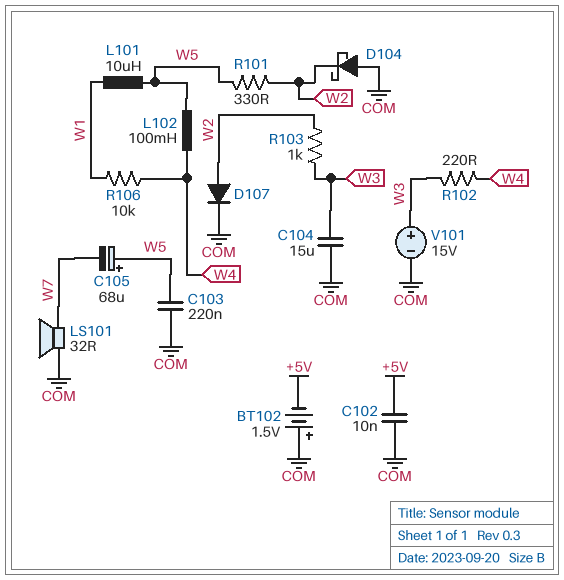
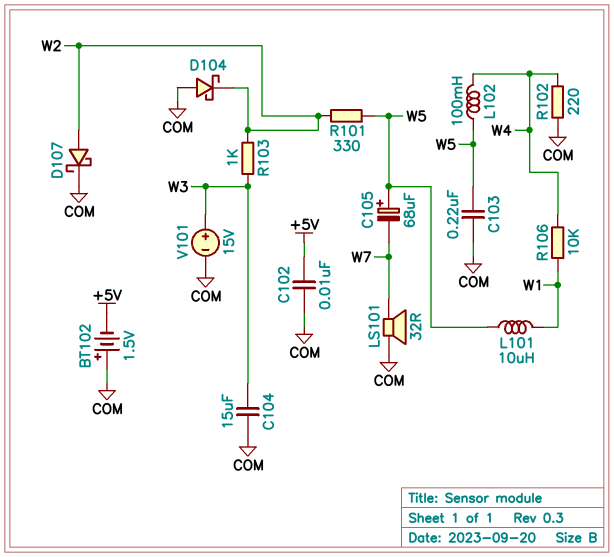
D107: diode (A W2, K COM) -> schottky (A W2, K COM)
R102: 220 (W3, W4) -> 220 (COM, W4)

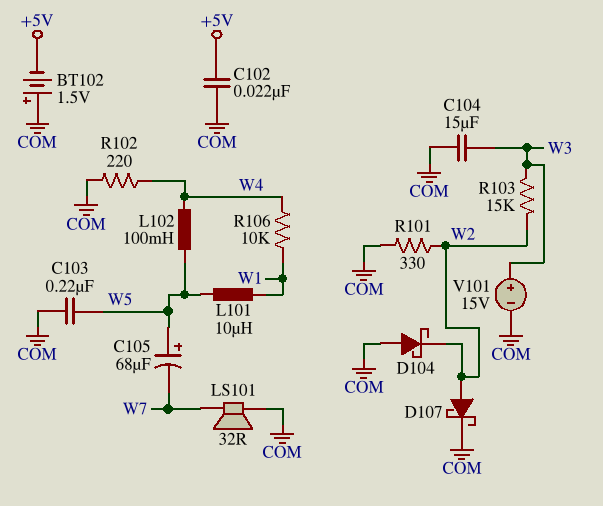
C102: 10nF (+5V, COM) -> 22nF (+5V, COM)
R101: 330 (W2, W5) -> 330 (COM, W2)
R103: 1k (W2, W3) -> 15k (W2, W3)

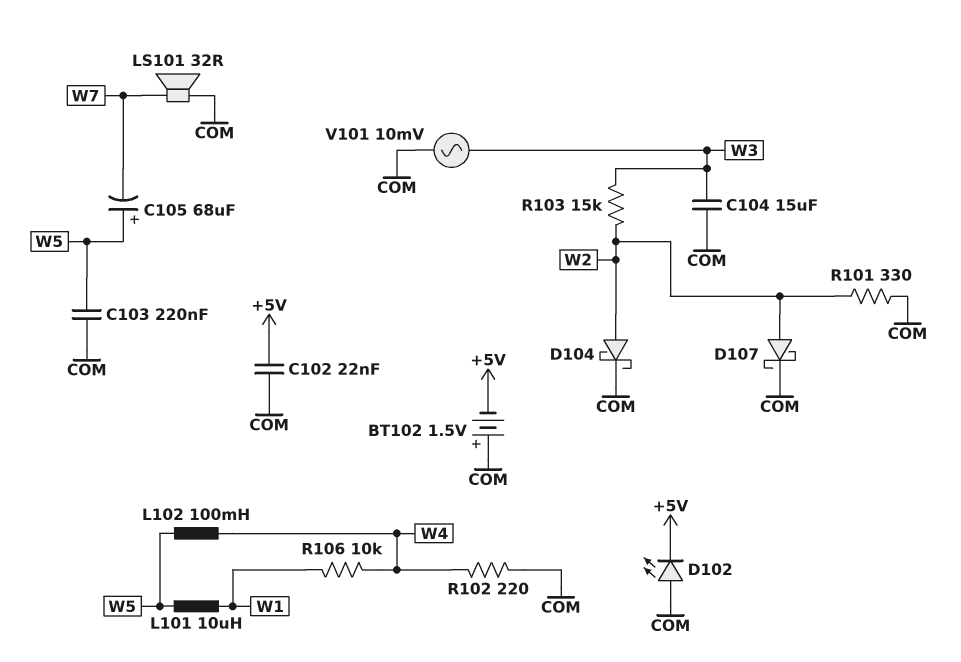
D102: none -> LED (A COM, K +5V)
D104: schottky (A COM, K W2) -> schottky (A W2, K COM)
V101: 15V (plus W3, minus COM) -> AC 10mV (COM, W3)

